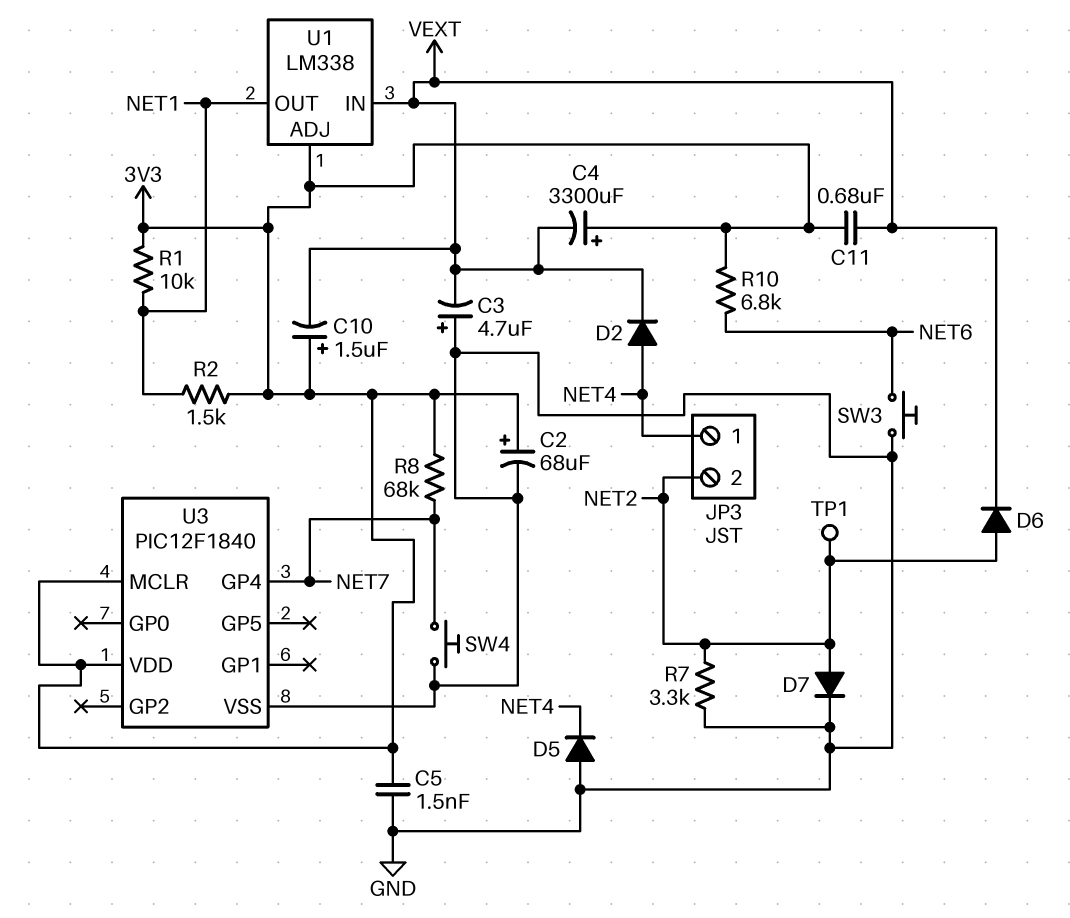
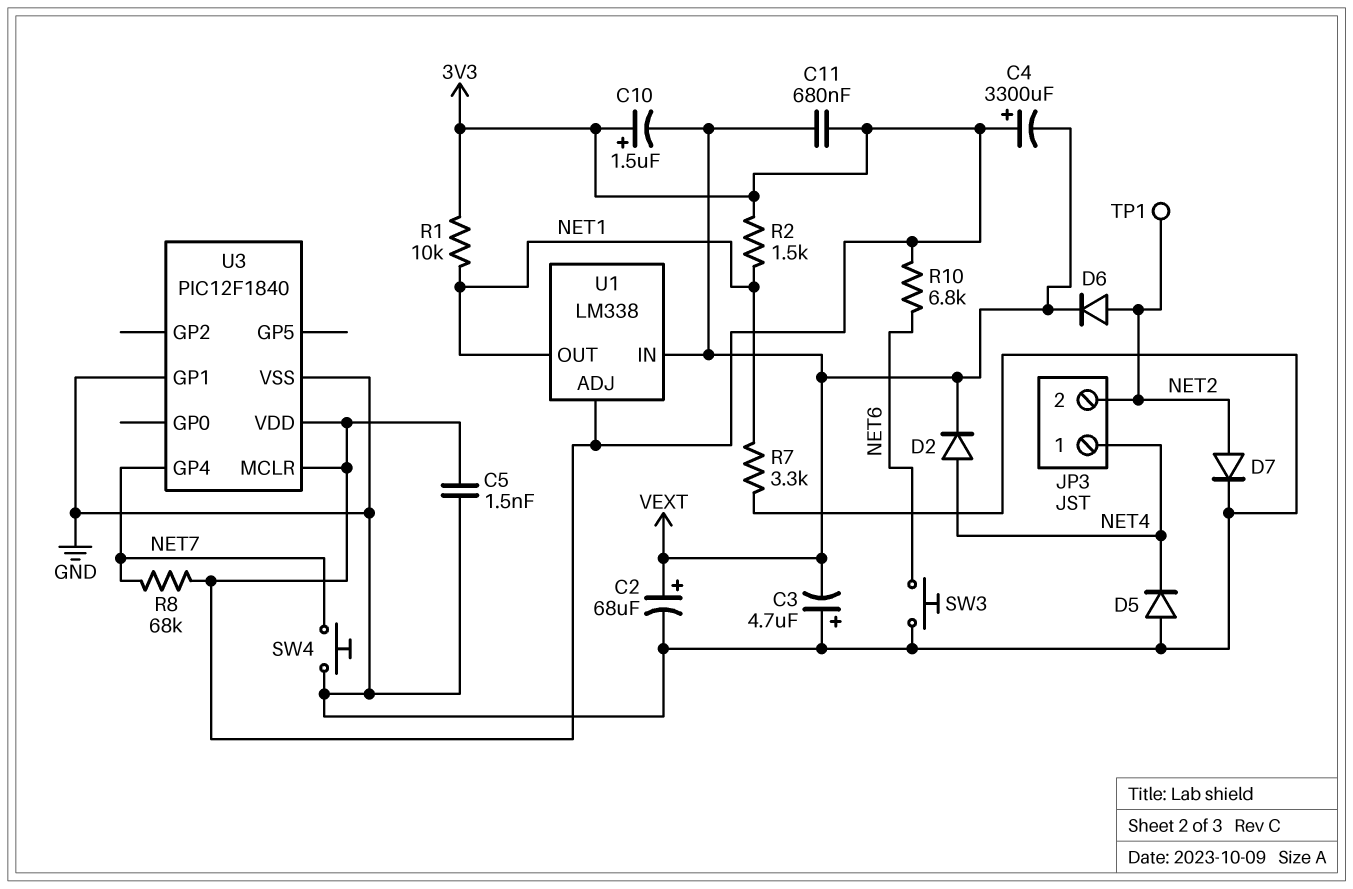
C2: 68uF (plus 3V3, minus GND) -> 68uF (plus VEXT, minus GND)
R7: 3.3k (GND, NET2) -> 3.3k (GND, NET1)
U3 pin GP1: none -> GND

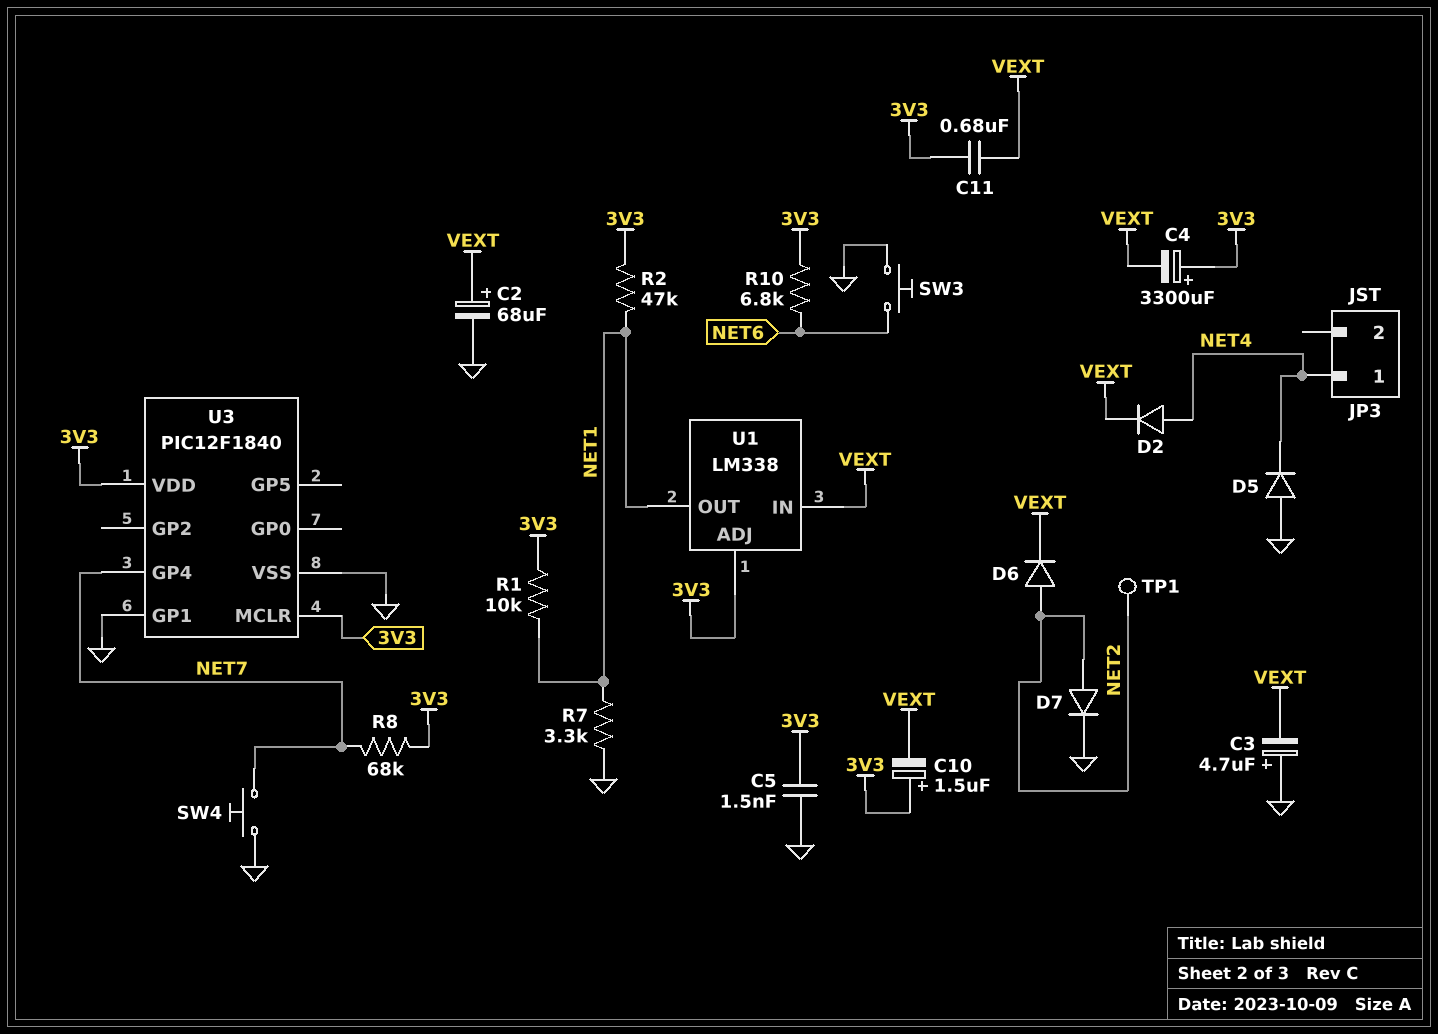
JP3 pin 2: NET2 -> none
R2: 1.5k (3V3, NET1) -> 47k (3V3, NET1)

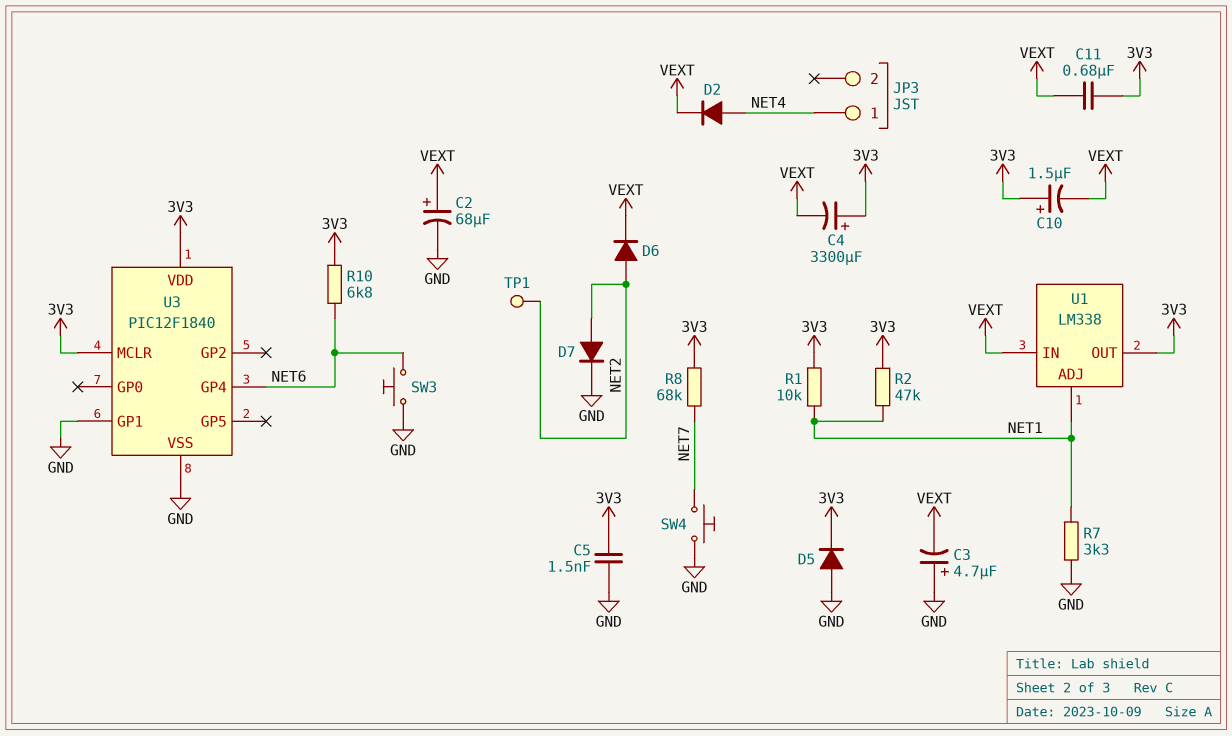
D5: diode (A GND, K NET4) -> diode (A GND, K 3V3)
U1 pin ADJ: 3V3 -> NET1
U1 pin OUT: NET1 -> 3V3
U3 pin GP4: NET7 -> NET6

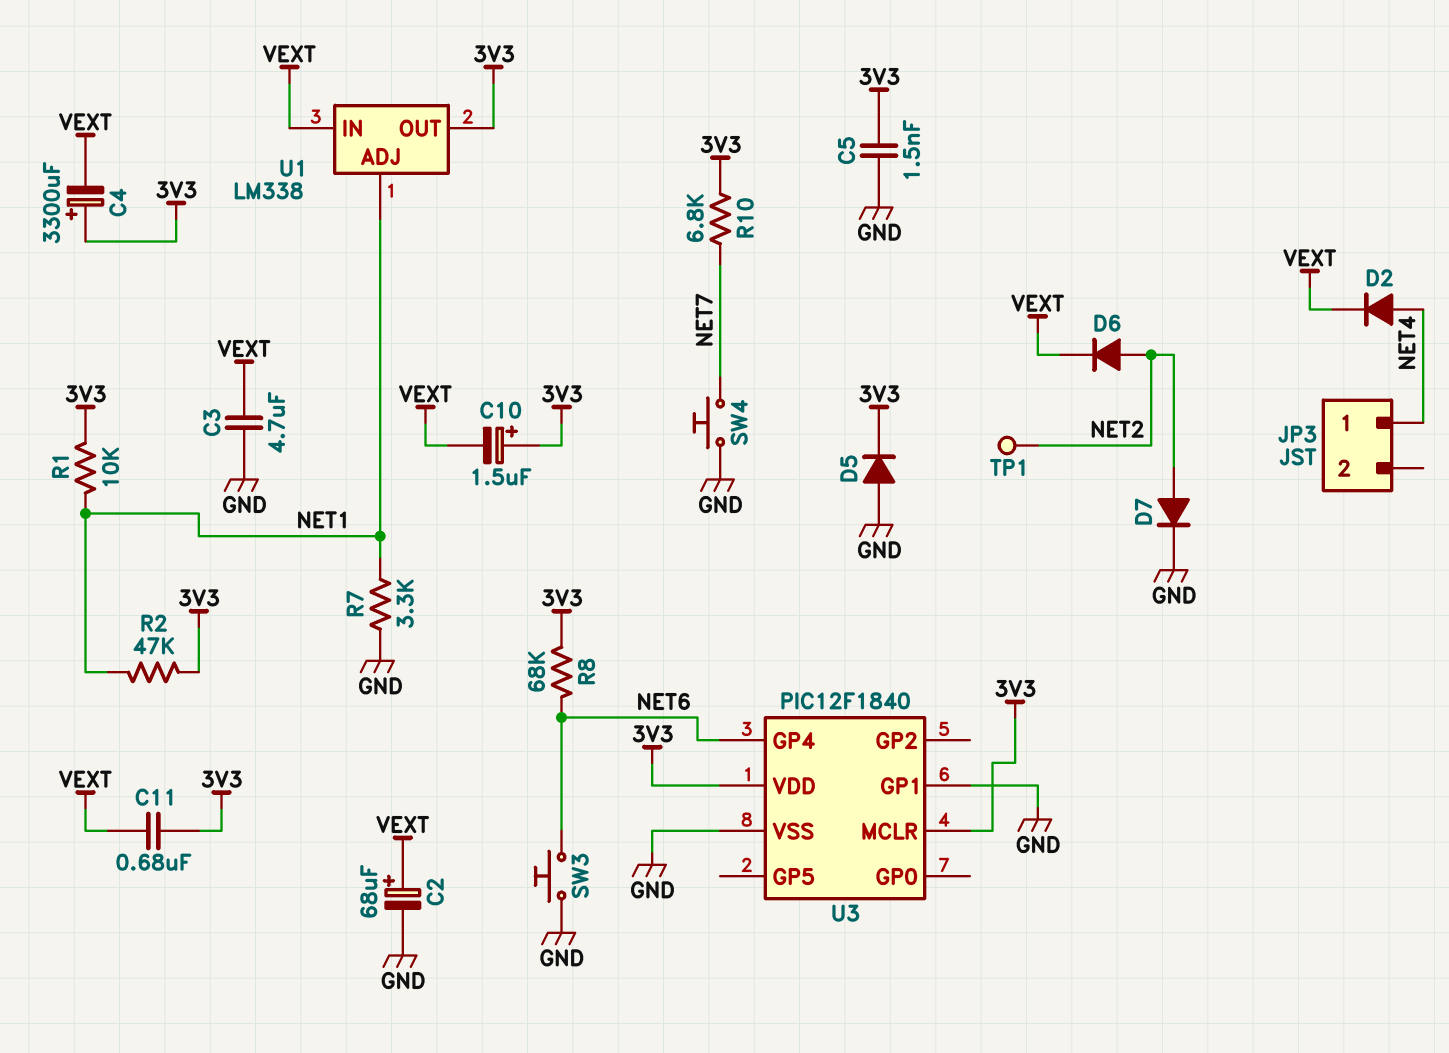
C3: 4.7uF (plus GND, minus VEXT) -> 4.7uF (GND, VEXT)
R8: 68k (3V3, NET7) -> 68k (3V3, NET6)
R10: 6.8k (3V3, NET6) -> 6.8k (3V3, NET7)

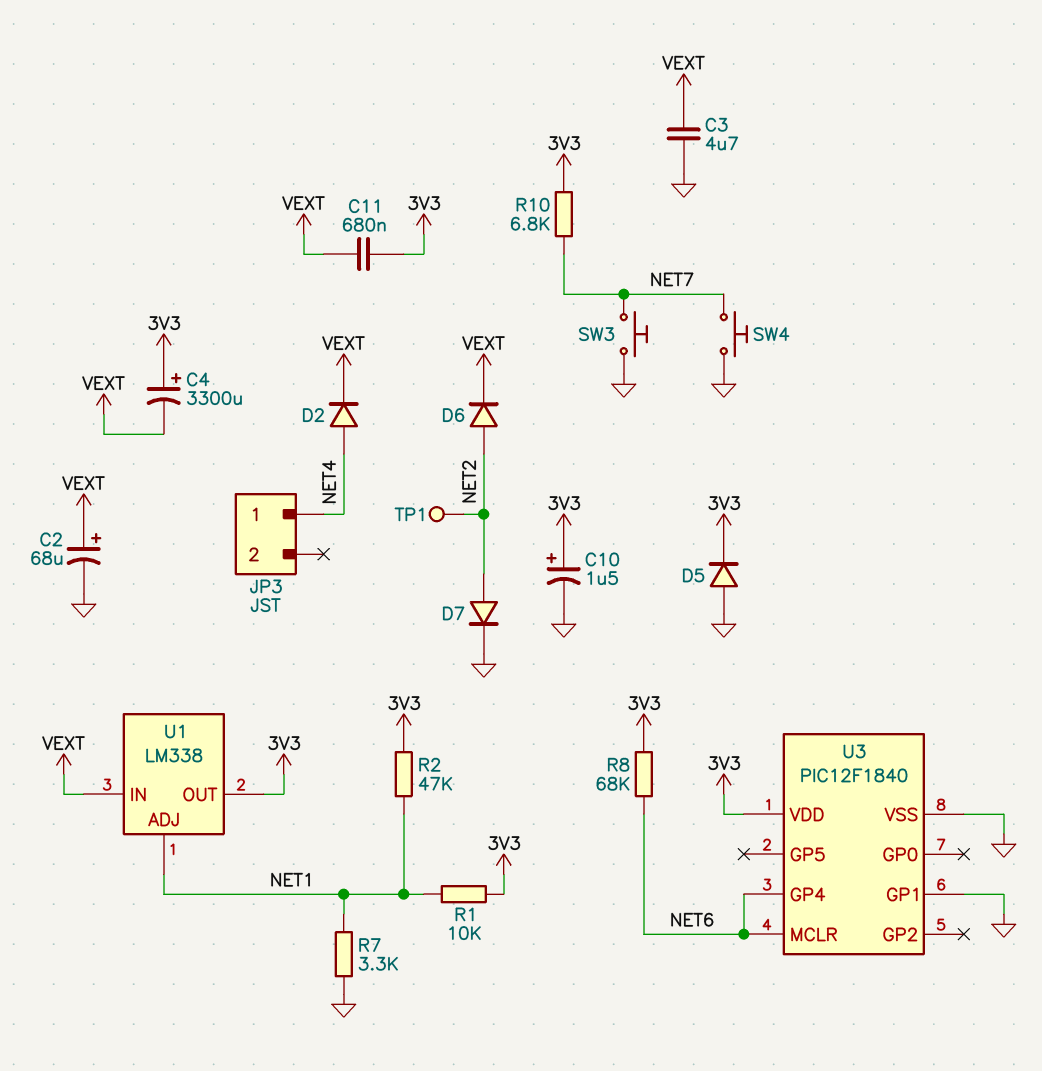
C5: 1.5nF (3V3, GND) -> none
C10: 1.5uF (plus 3V3, minus VEXT) -> 1.5uF (plus 3V3, minus GND)
SW3: button (GND, NET6) -> button (GND, NET7)
U3 pin MCLR: 3V3 -> NET6

